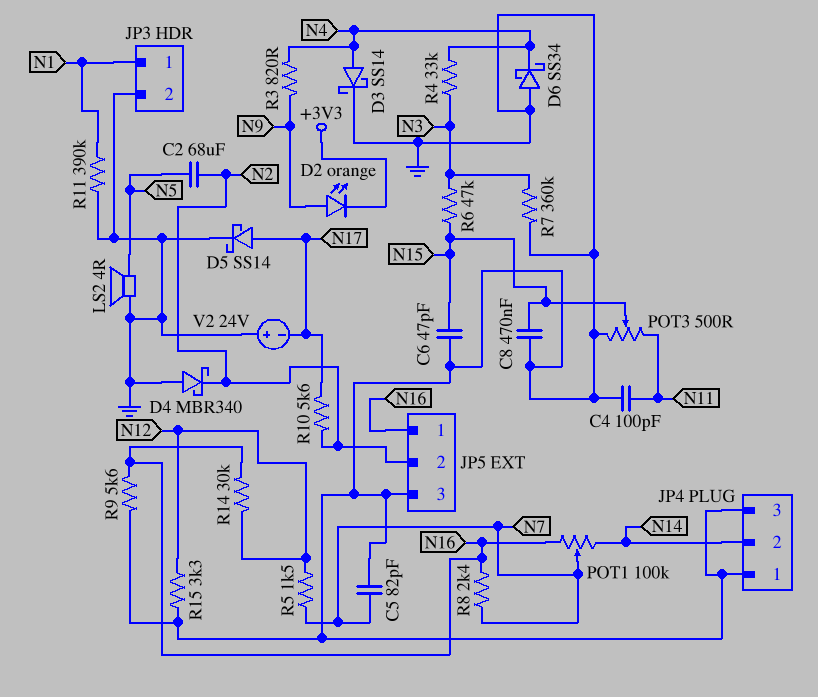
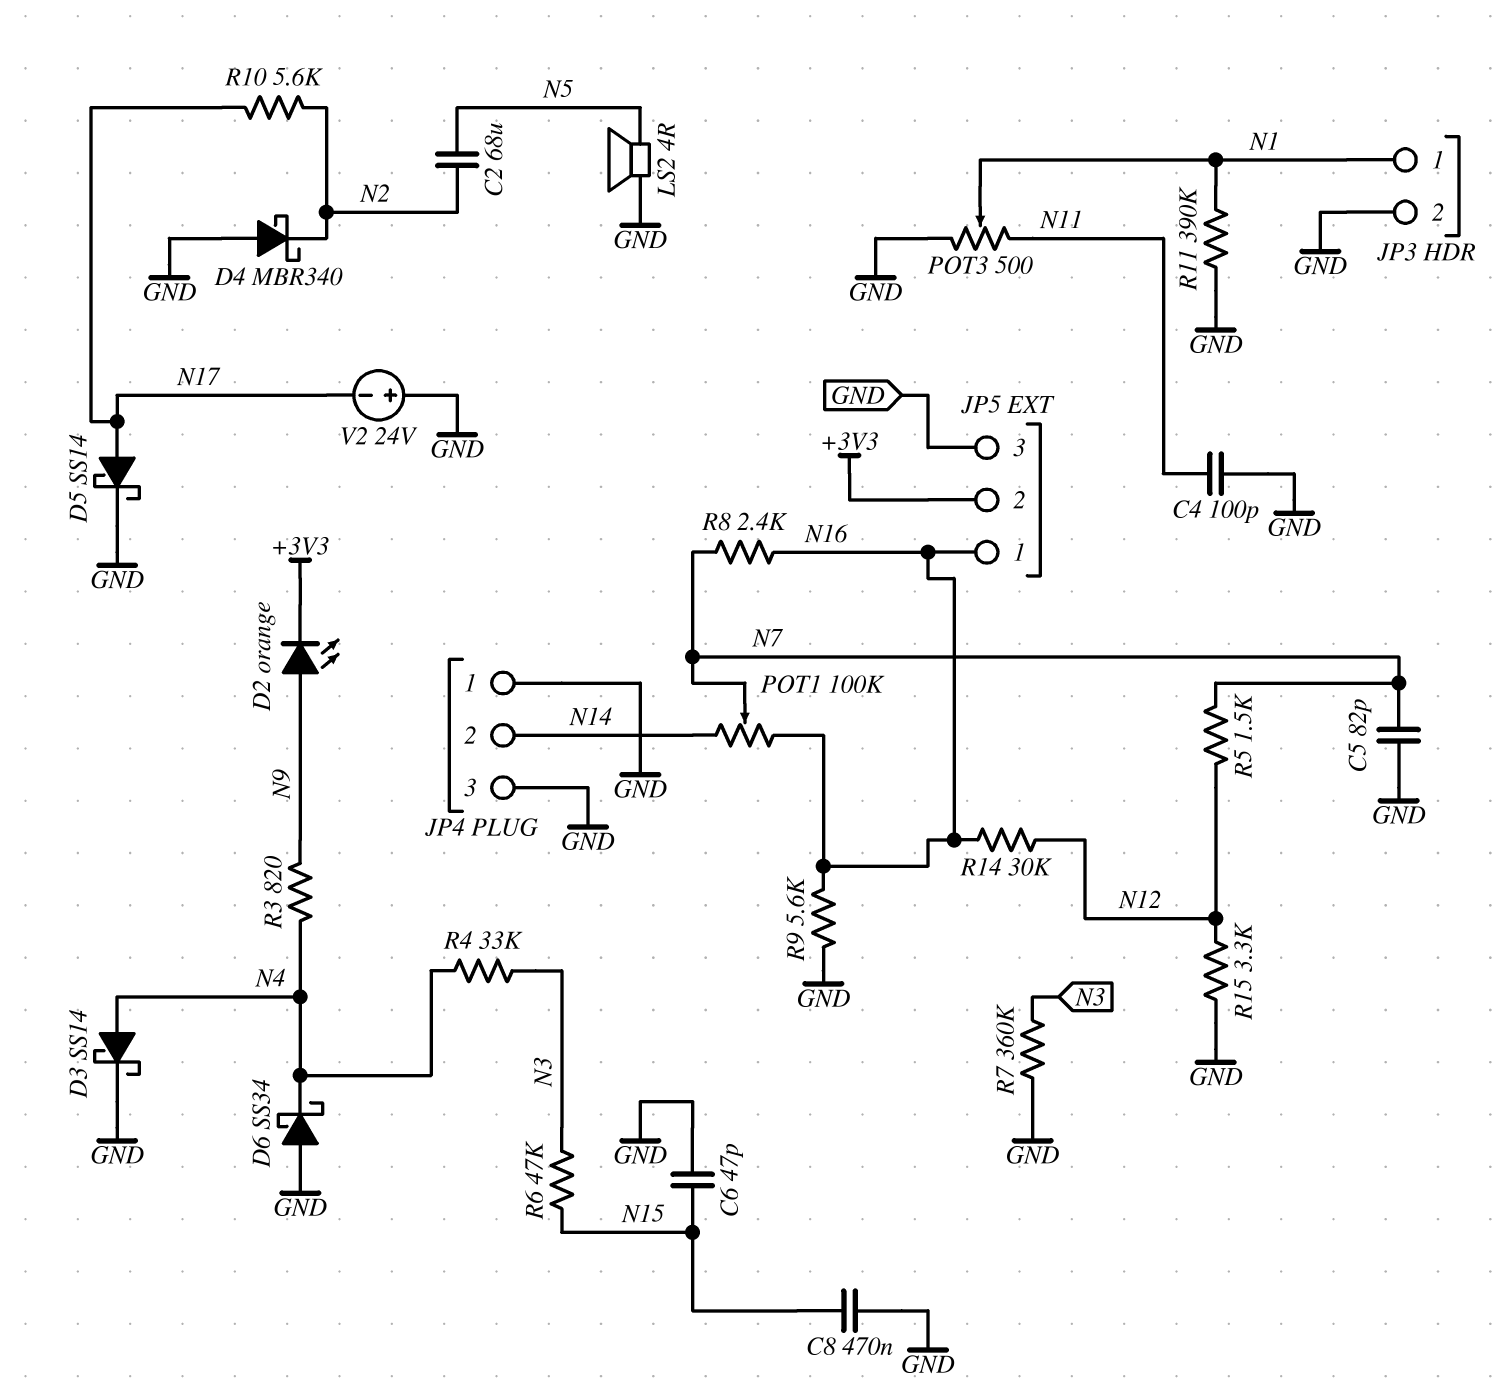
JP5 pin 2: N2 -> +3V3
POT3: 500 (GND, N11, wiper N15) -> 500 (GND, N11, wiper N1)

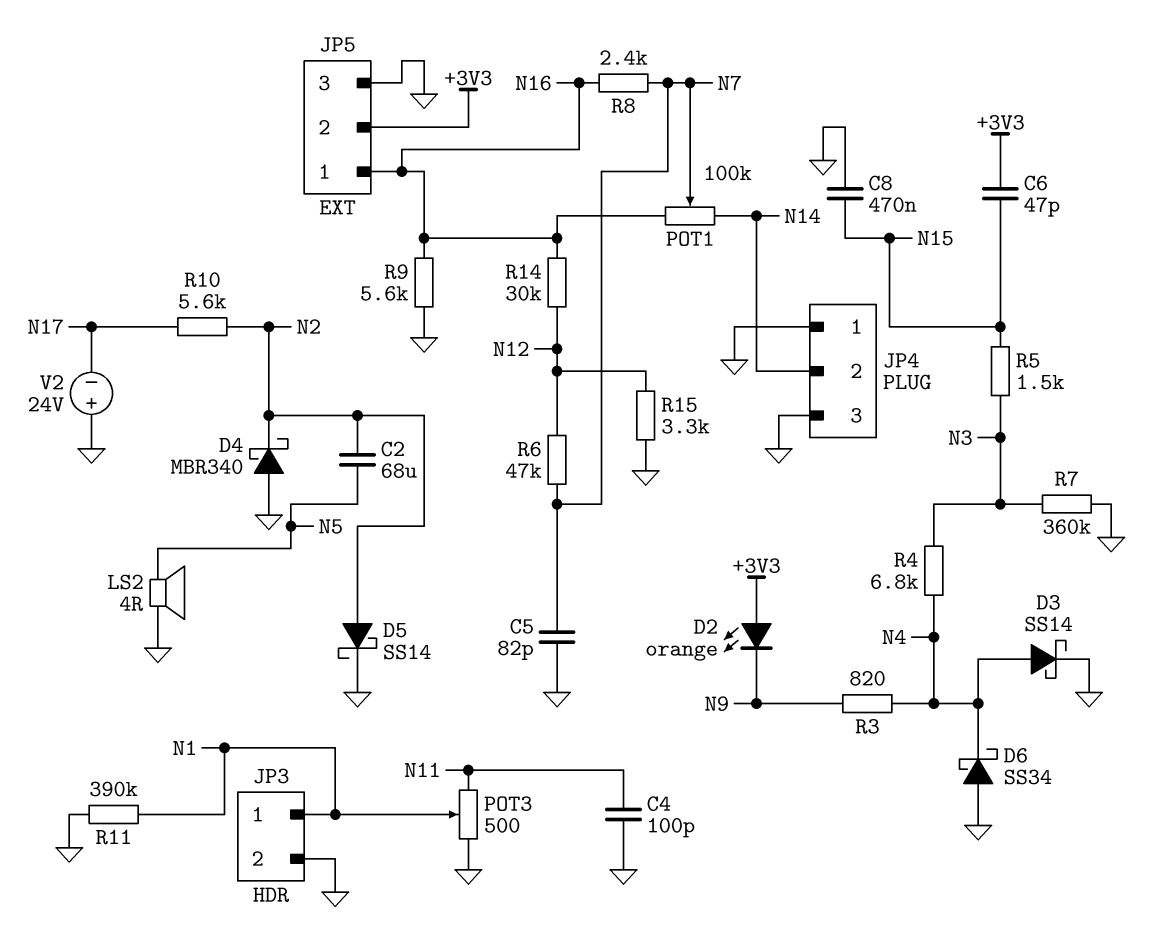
C6: 47pF (GND, N15) -> 47pF (+3V3, N15)
D2: LED orange (A N9, K +3V3) -> LED orange (A +3V3, K N9)
D5: schottky SS14 (A N17, K GND) -> schottky SS14 (A N2, K GND)
R4: 33k (N3, N4) -> 6.8k (N3, N4)
R5: 1.5k (N7, N12) -> 1.5k (N3, N15)
R6: 47k (N3, N15) -> 47k (N7, N12)

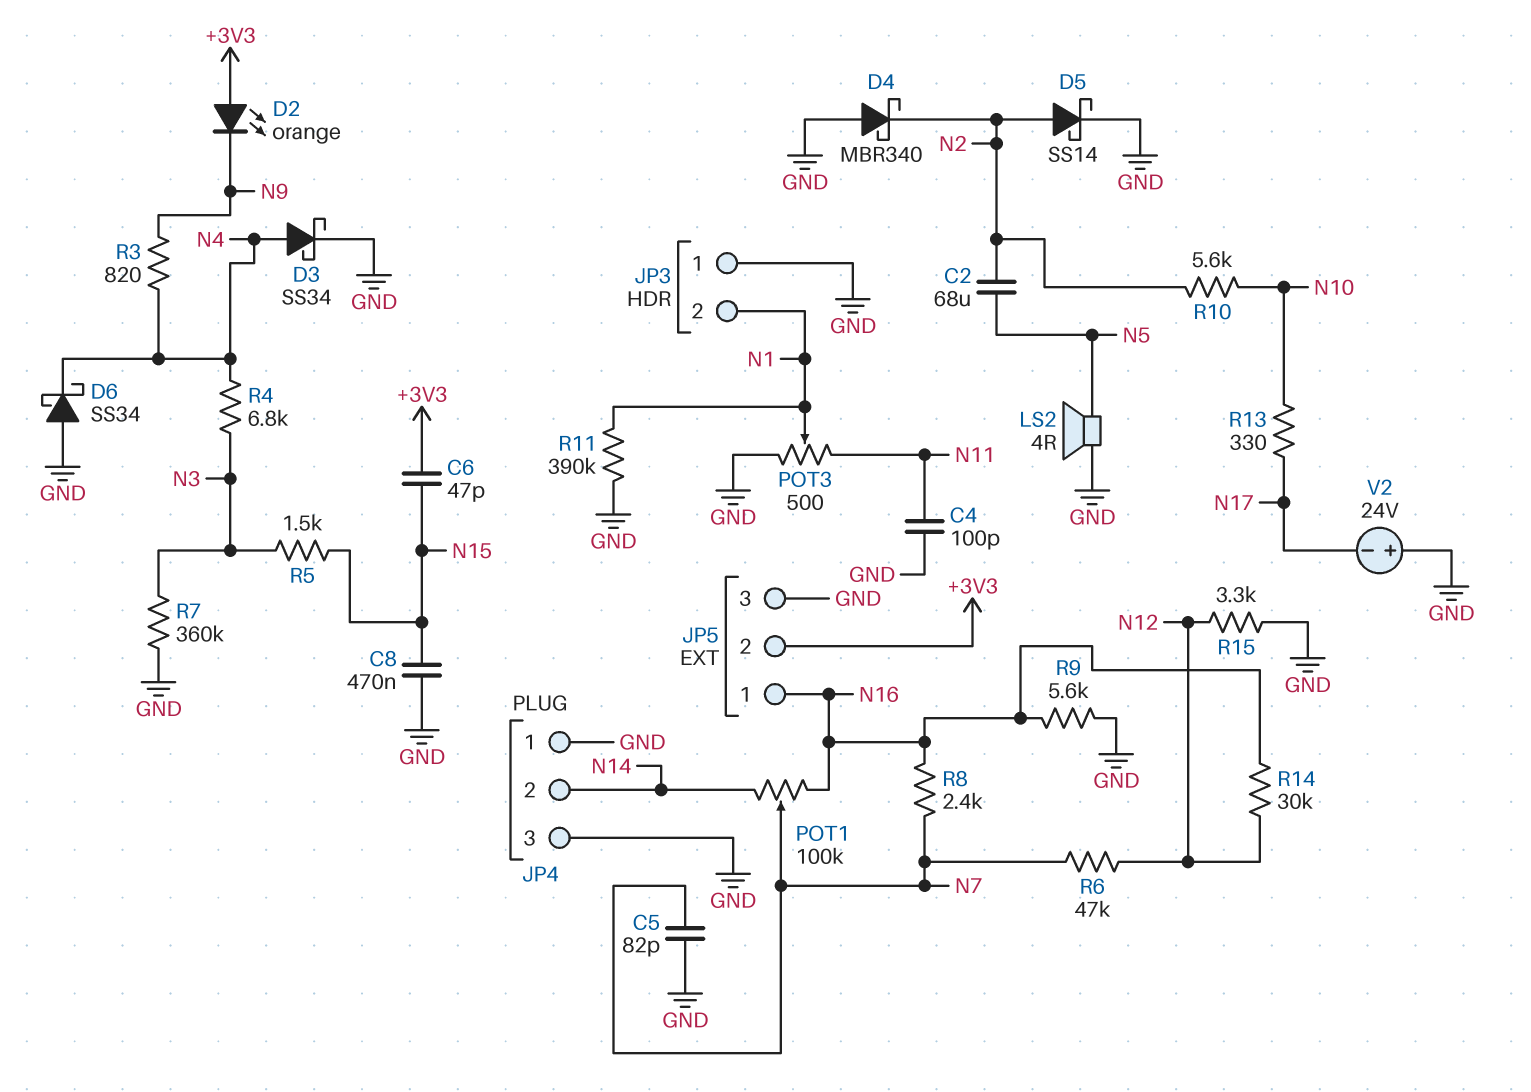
D3: schottky SS14 (A N4, K GND) -> schottky SS34 (A N4, K GND)
JP3 pin 1: N1 -> GND
JP3 pin 2: GND -> N1
R10: 5.6k (N2, N17) -> 5.6k (N2, N10)
R13: none -> 330 (N10, N17)

